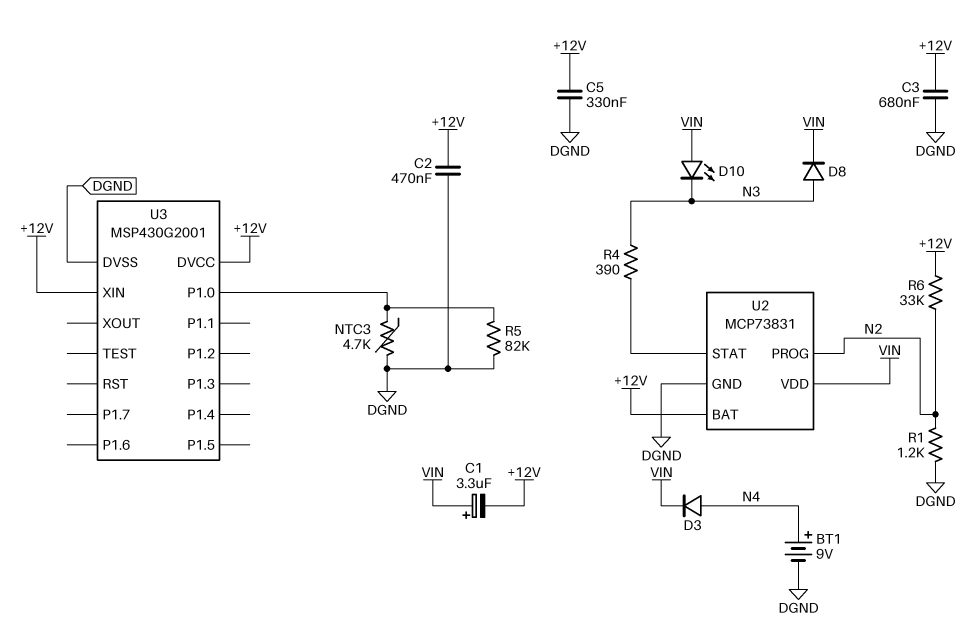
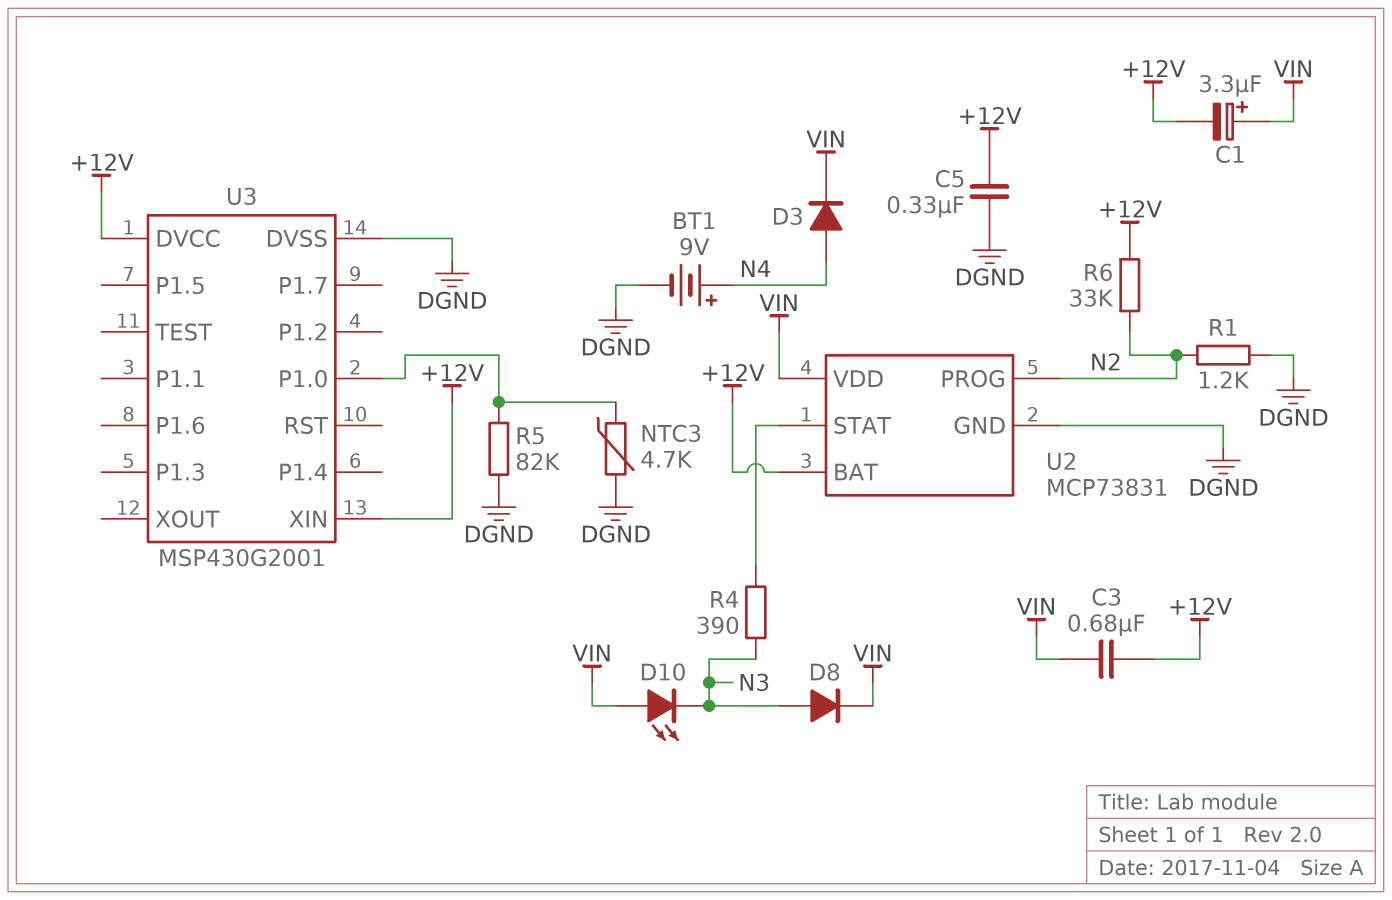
C2: 470nF (+12V, DGND) -> none
C3: 680nF (+12V, DGND) -> 680nF (+12V, VIN)

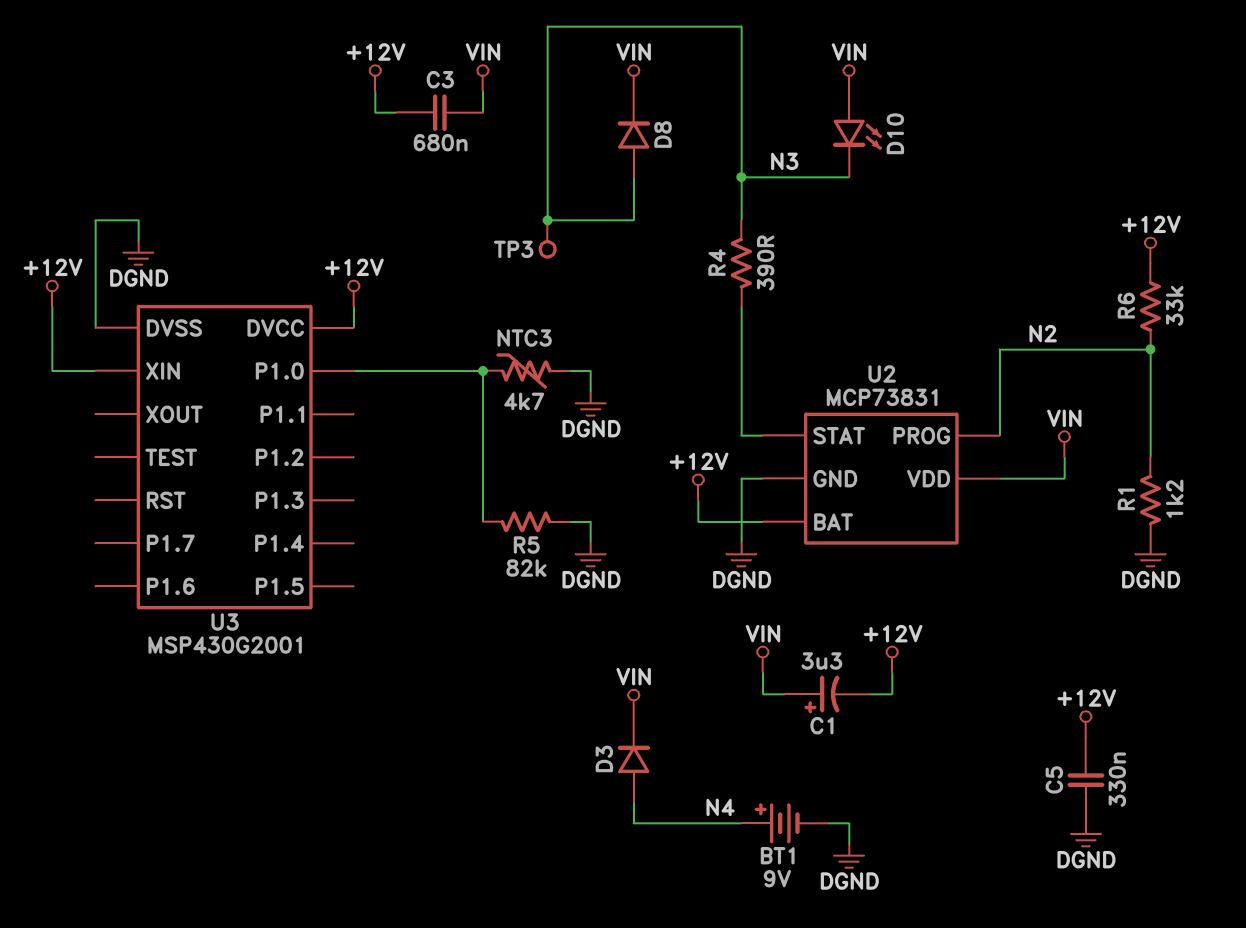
TP3: none -> test point (N3)

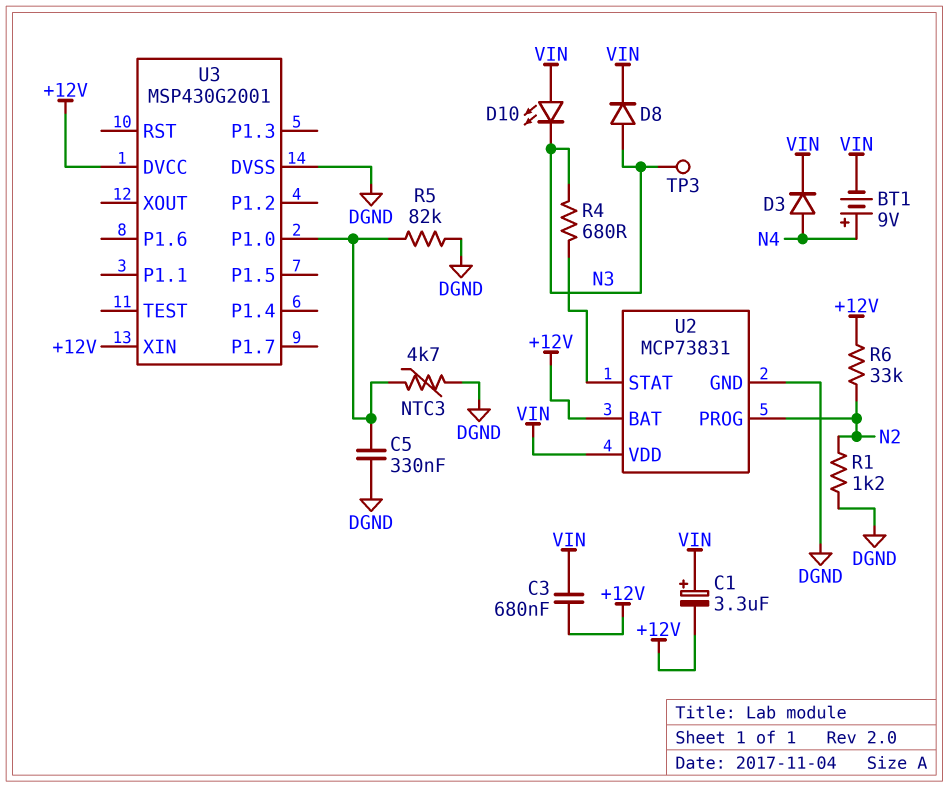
BT1: 9V (plus N4, minus DGND) -> 9V (plus N4, minus VIN)
C5: 330nF (+12V, DGND) -> 330nF (DGND, U3/P1.0)
R4: 390 (N3, U2/STAT) -> 680 (N3, U2/STAT)

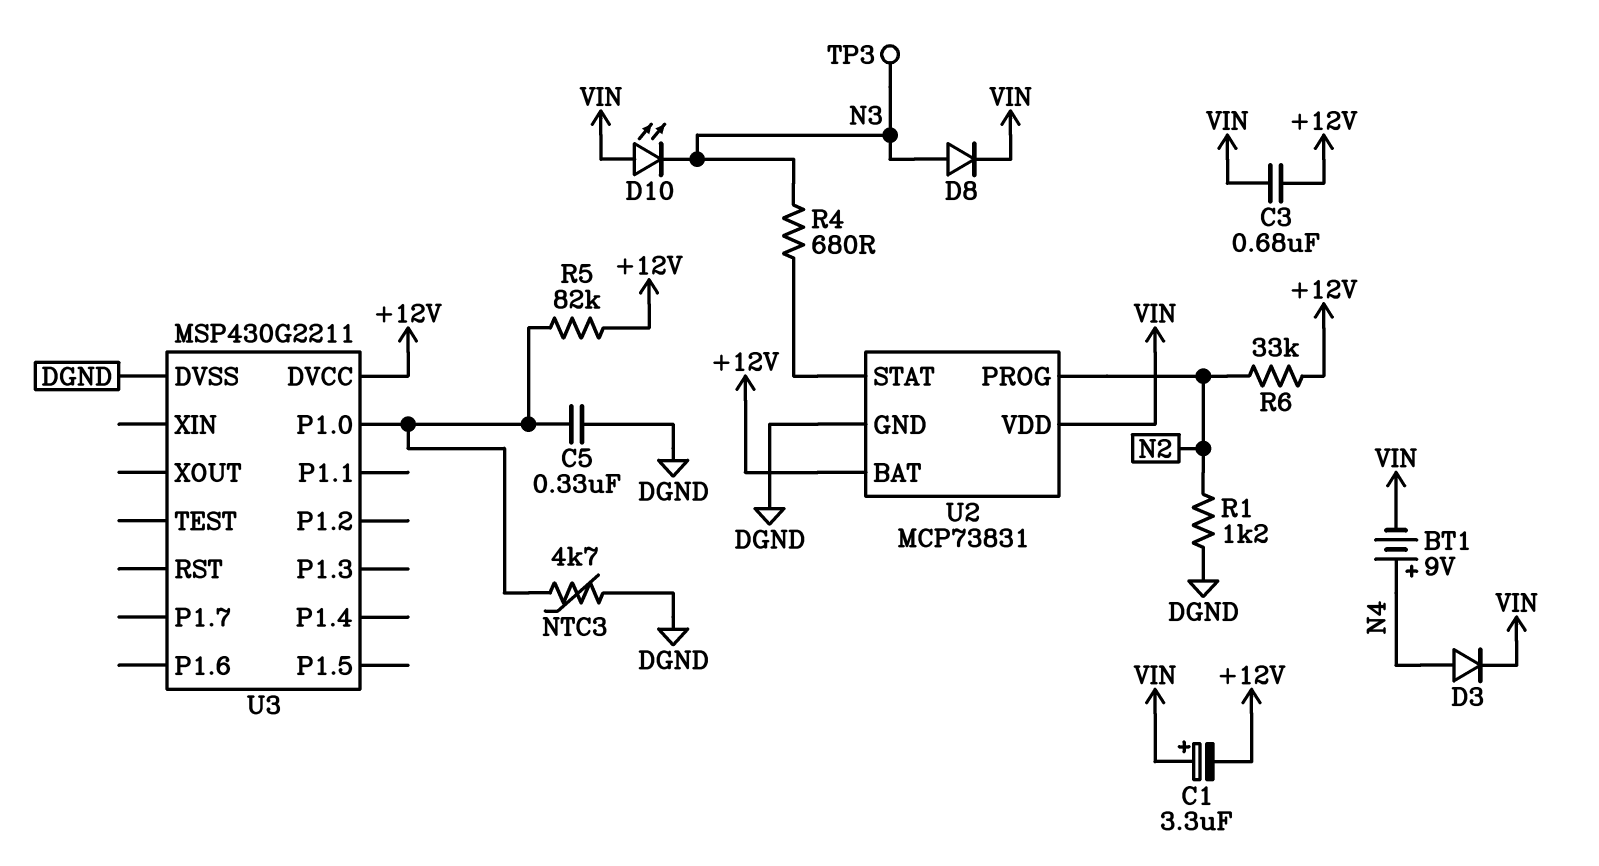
R5: 82k (DGND, U3/P1.0) -> 82k (+12V, U3/P1.0)
U3: MSP430G2001 -> MSP430G2211
U3 pin XIN: +12V -> none

